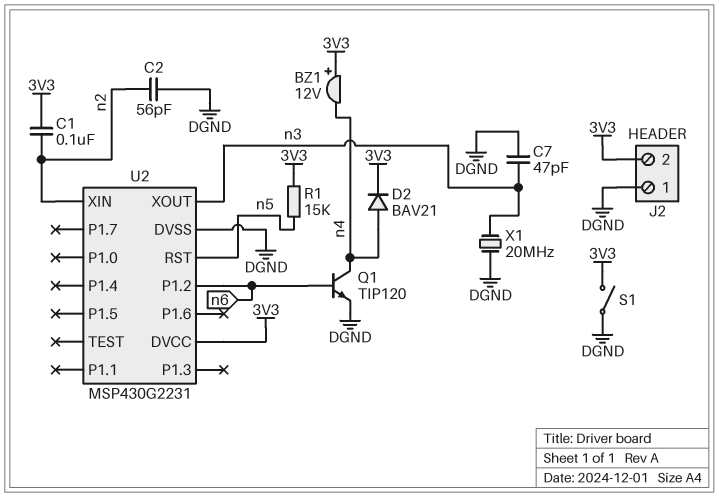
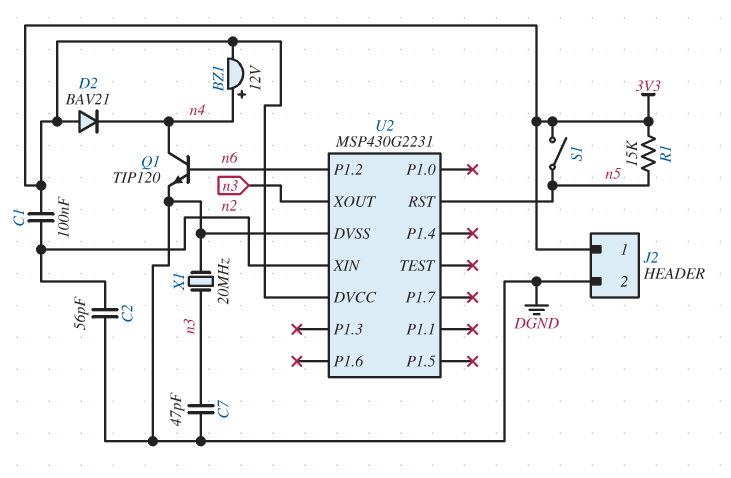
BZ1: buzzer 12V (plus 3V3, minus n4) -> buzzer 12V (plus n4, minus 3V3)
D2: diode BAV21 (A n4, K 3V3) -> diode BAV21 (A 3V3, K n4)
J2 pin 1: DGND -> 3V3
J2 pin 2: 3V3 -> DGND
S1: switch (3V3, DGND) -> switch (3V3, n5)

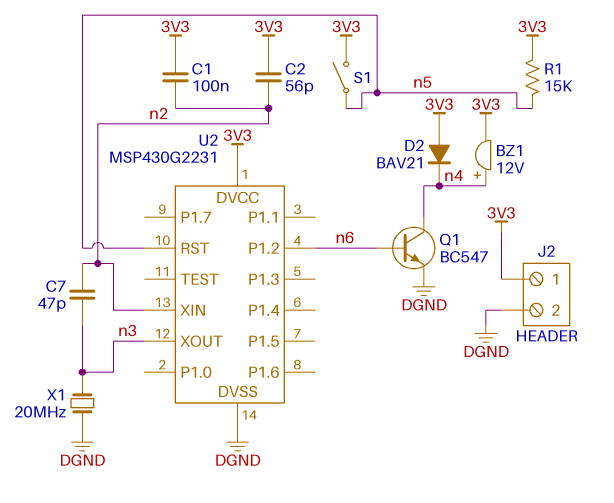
C2: 56pF (DGND, n2) -> 56pF (3V3, n2)
C7: 47pF (DGND, n3) -> 47pF (n2, n3)
Q1: NPN TIP120 (B n6, C n4, E DGND) -> NPN BC547 (B n6, C n4, E DGND)

